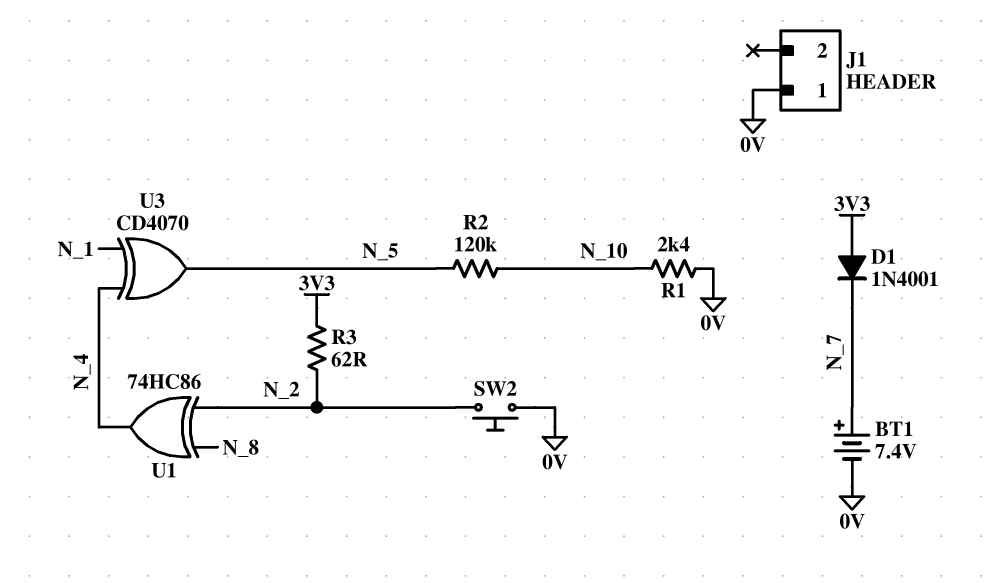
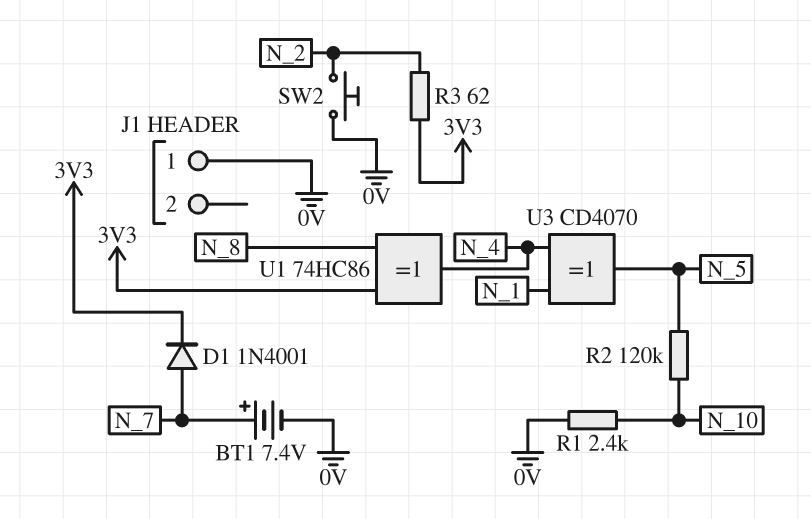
D1: diode 1N4001 (A 3V3, K N_7) -> diode 1N4001 (A N_7, K 3V3)
U1: XOR 74HC86 (in N_2, in N_8, out N_4) -> XOR 74HC86 (in 3V3, in N_8, out N_4)

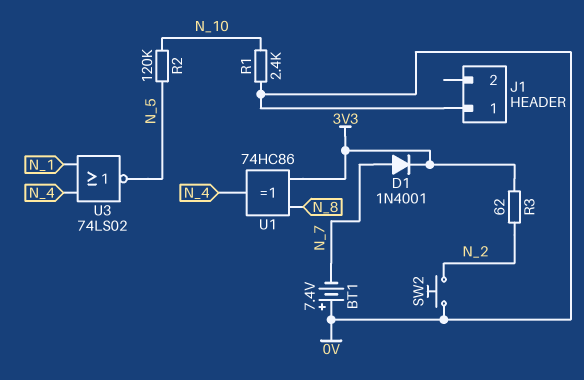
BT1: 7.4V (plus N_7, minus 0V) -> 7.4V (plus 0V, minus N_7)
U3: XOR CD4070 (in N_1, in N_4, out N_5) -> NOR 74LS02 (in N_1, in N_4, out N_5)

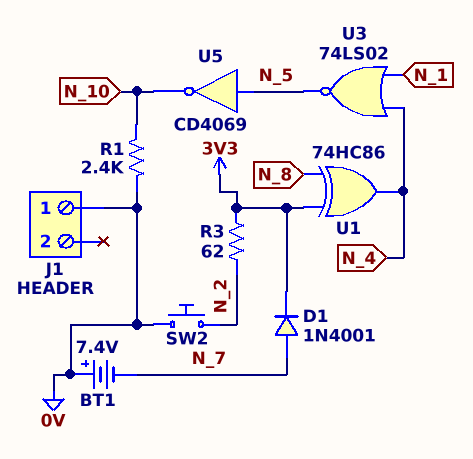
R2: 120k (N_5, N_10) -> none
U5: none -> NOT CD4069 (in N_5, out N_10)

